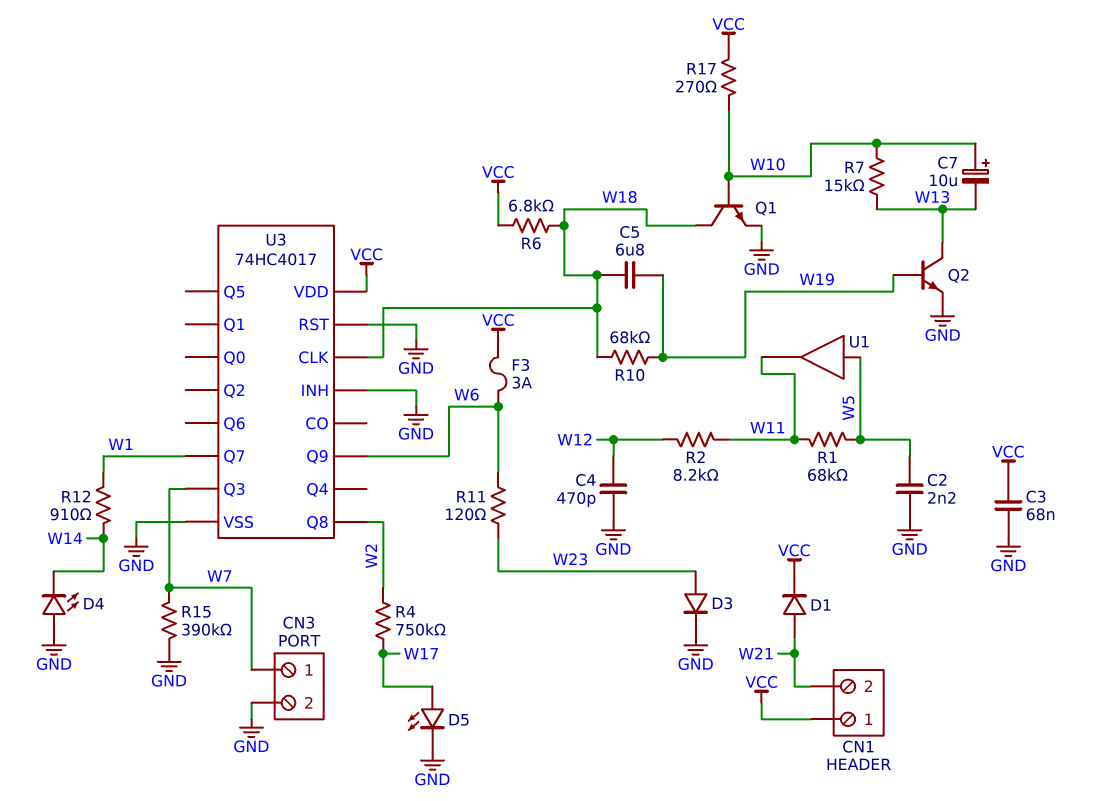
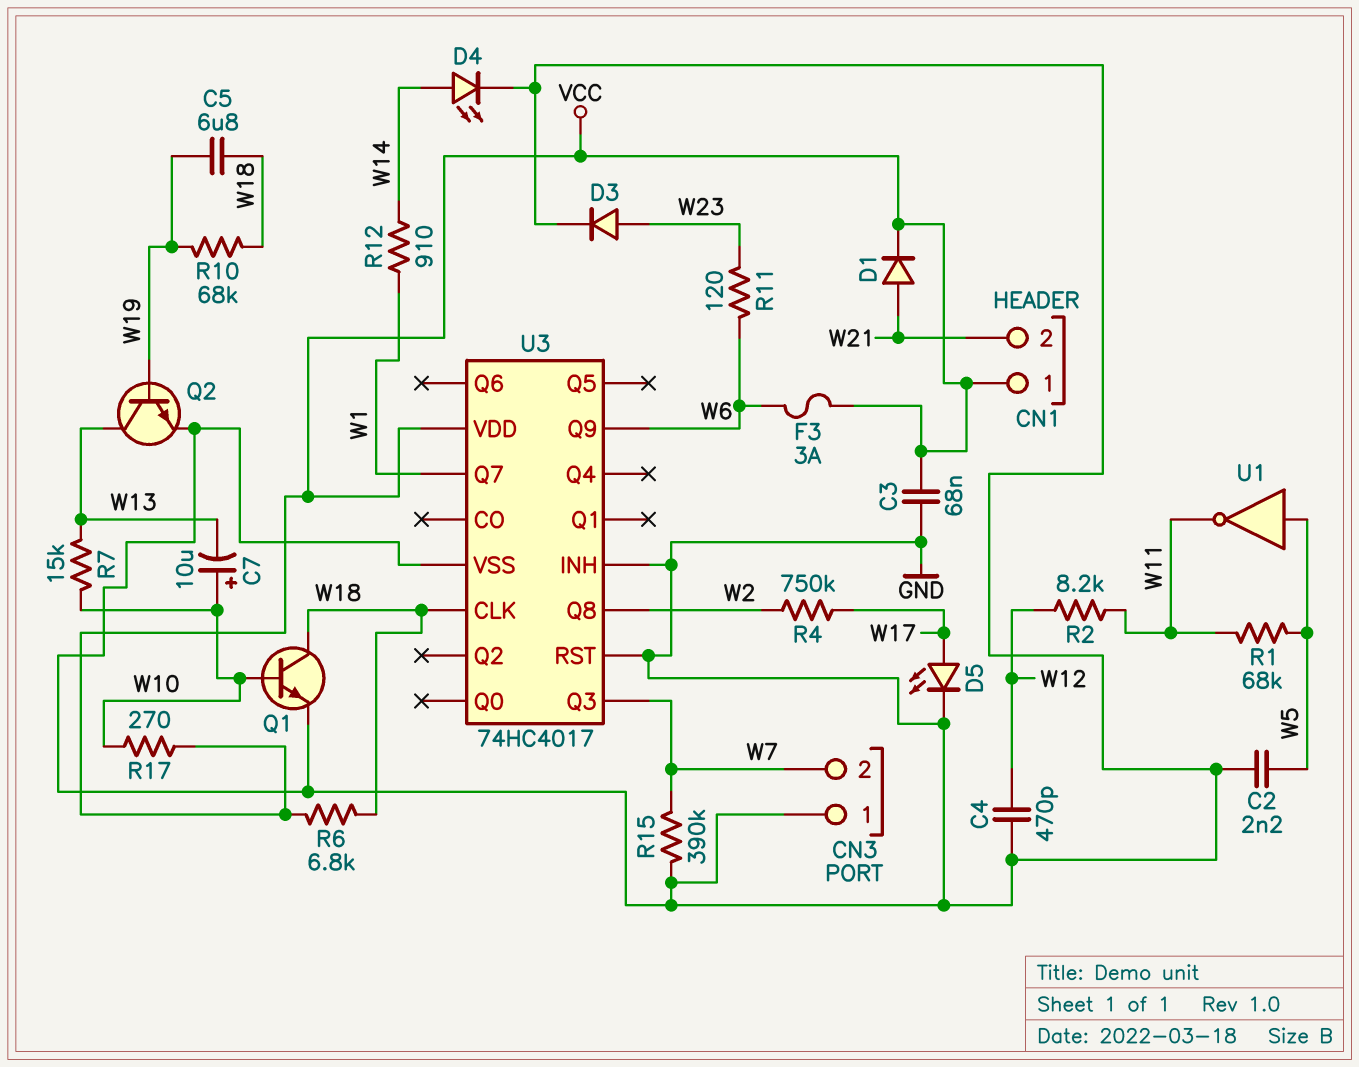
CN3 pin 1: W7 -> GND
CN3 pin 2: GND -> W7
D4: LED (A GND, K W14) -> LED (A W14, K GND)
U1: buffer (in W5, out W11) -> NOT (in W5, out W11)

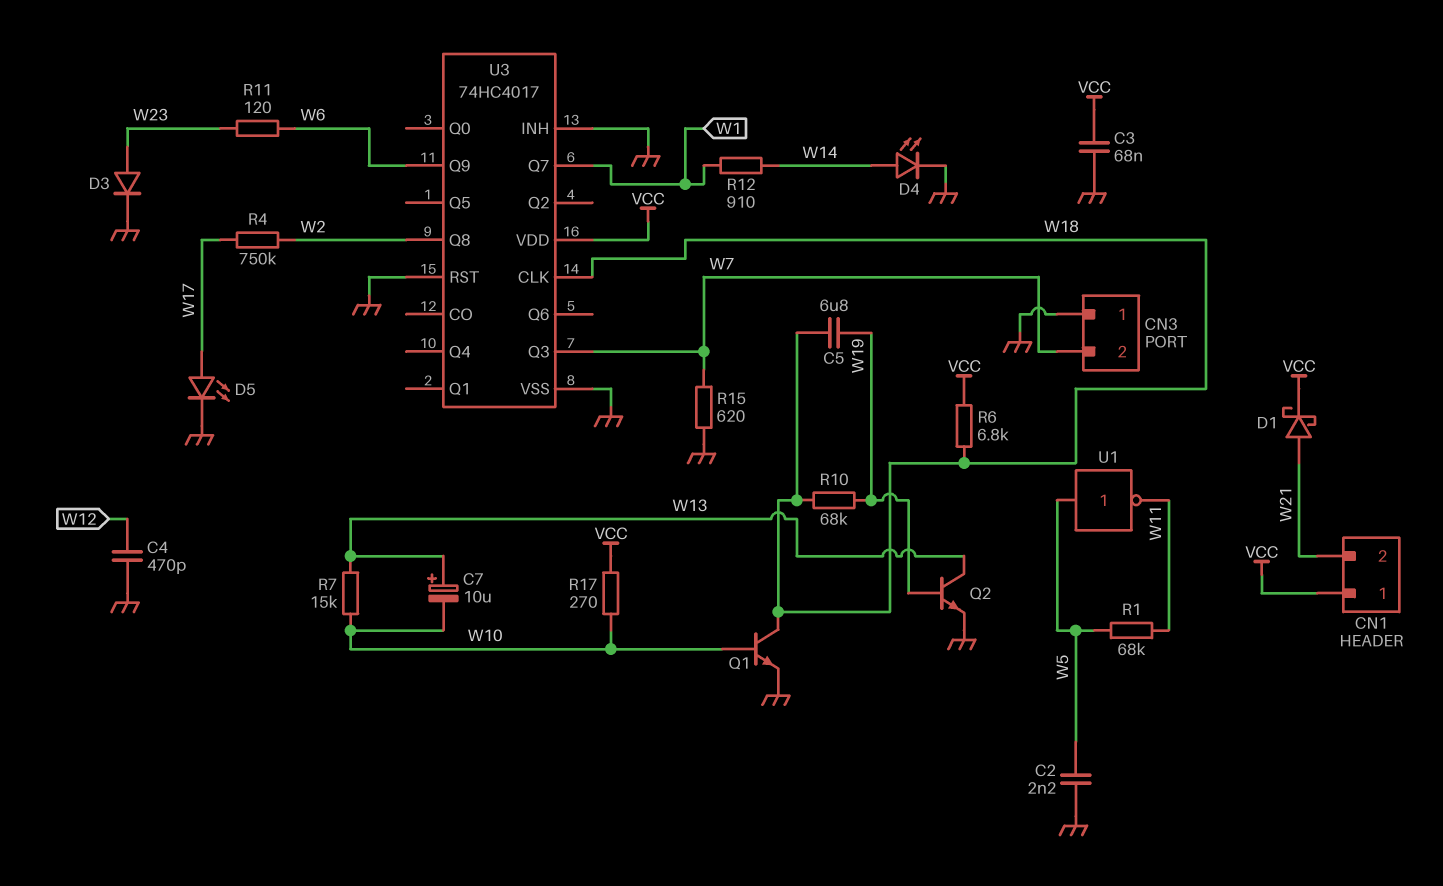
C7: 10uF (plus W10, minus W13) -> 10uF (plus W13, minus W10)
D1: diode (A W21, K VCC) -> schottky (A W21, K VCC)
F3: 3A (VCC, W6) -> none
R2: 8.2k (W11, W12) -> none
R15: 390k (GND, W7) -> 620 (GND, W7)

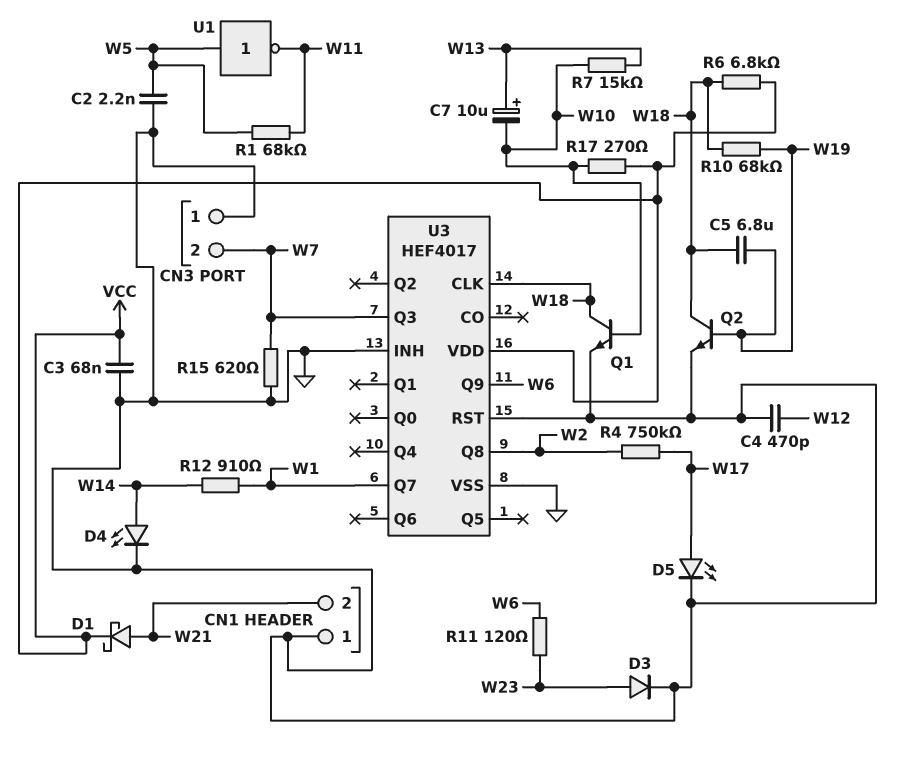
CN1 pin 1: VCC -> GND
Q2: NPN (B W19, C W13, E GND) -> NPN (B W19, C W18, E GND)
U3: 74HC4017 -> HEF4017

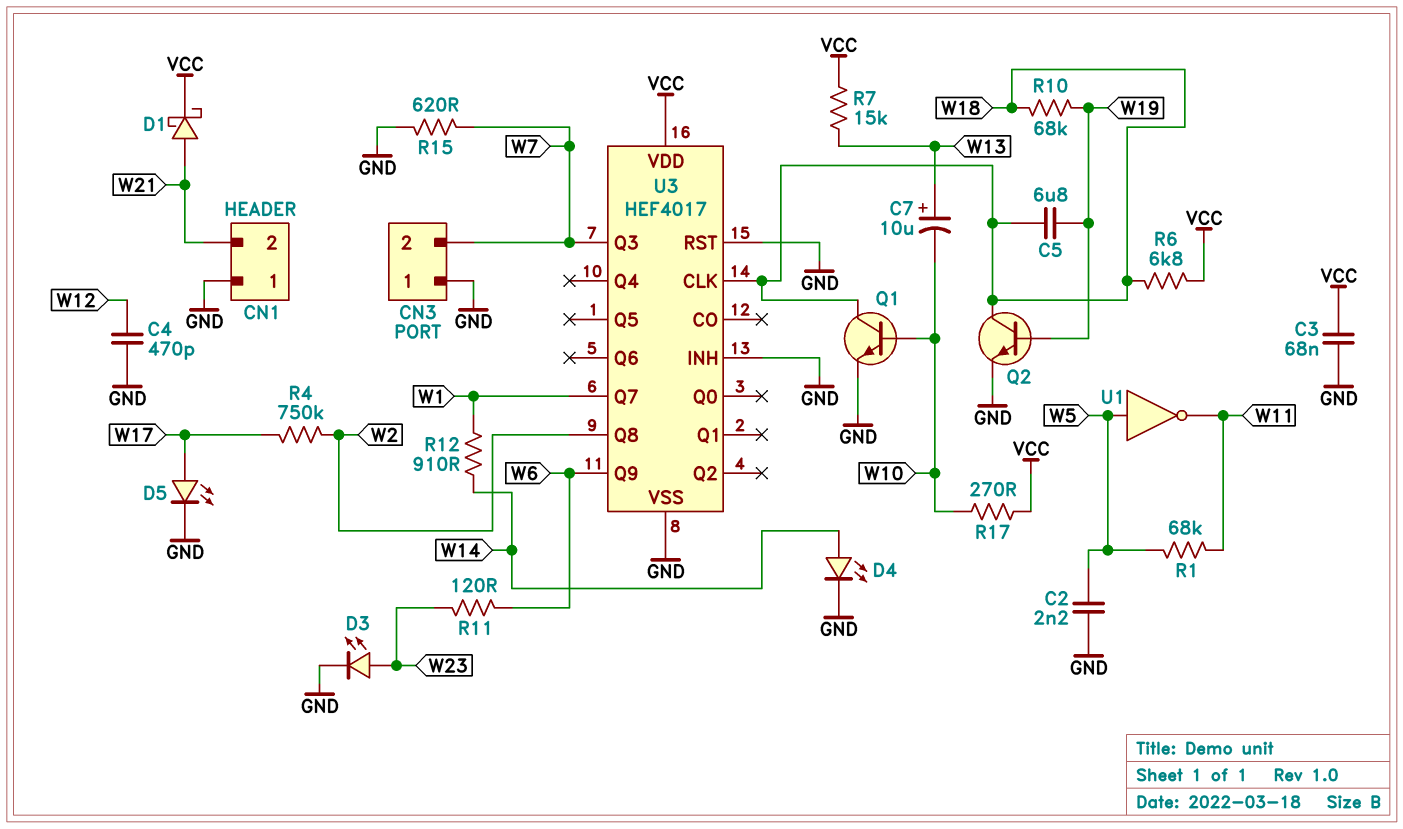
D3: diode (A W23, K GND) -> LED (A W23, K GND)
R7: 15k (W10, W13) -> 15k (VCC, W13)

